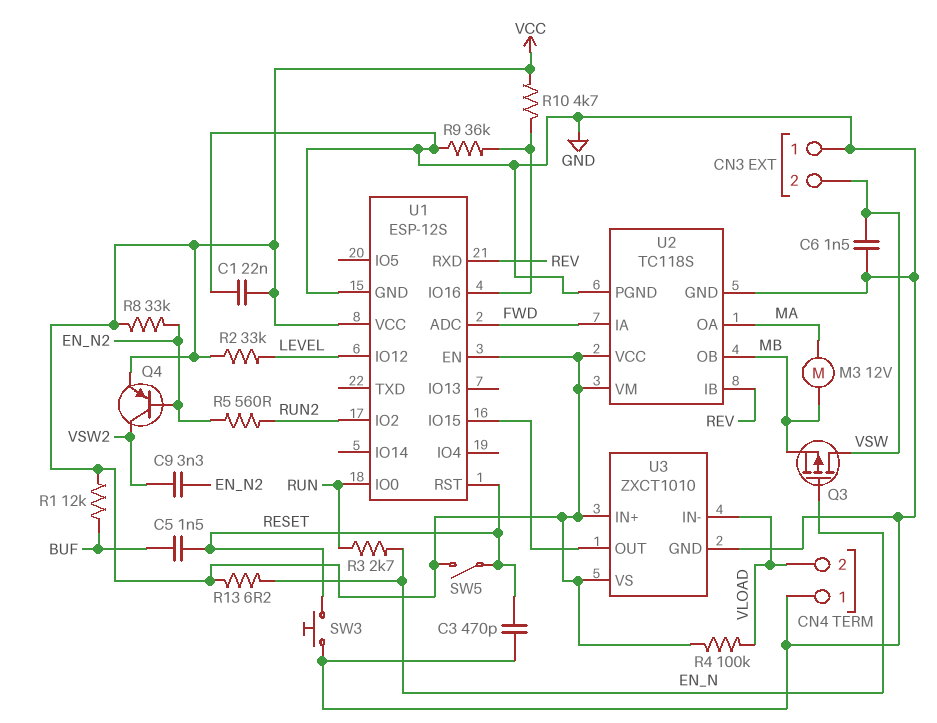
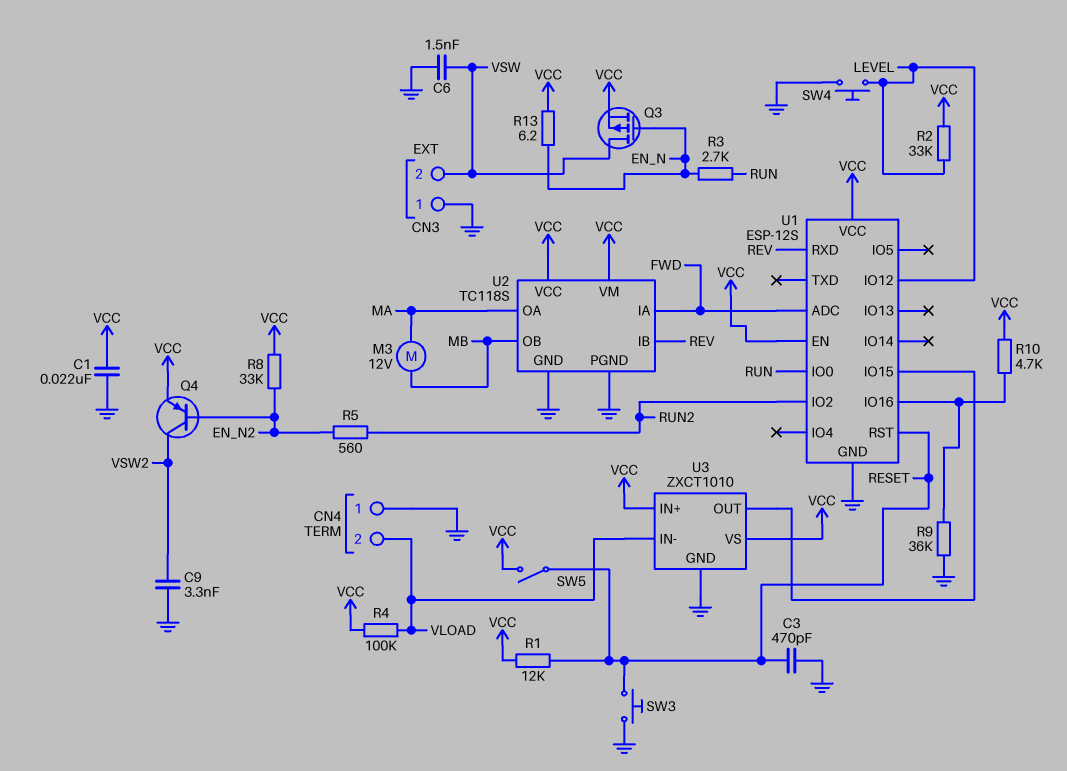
C5: 1.5nF (BUF, RESET) -> none
C9: 3.3nF (EN_N2, VSW2) -> 3.3nF (GND, VSW2)
Q3: PMOS (G EN_N, D VSW, S MB) -> PMOS (G EN_N, D VSW, S VCC)
R1: 12k (BUF, VCC) -> 12k (RESET, VCC)
SW4: none -> button (GND, LEVEL)

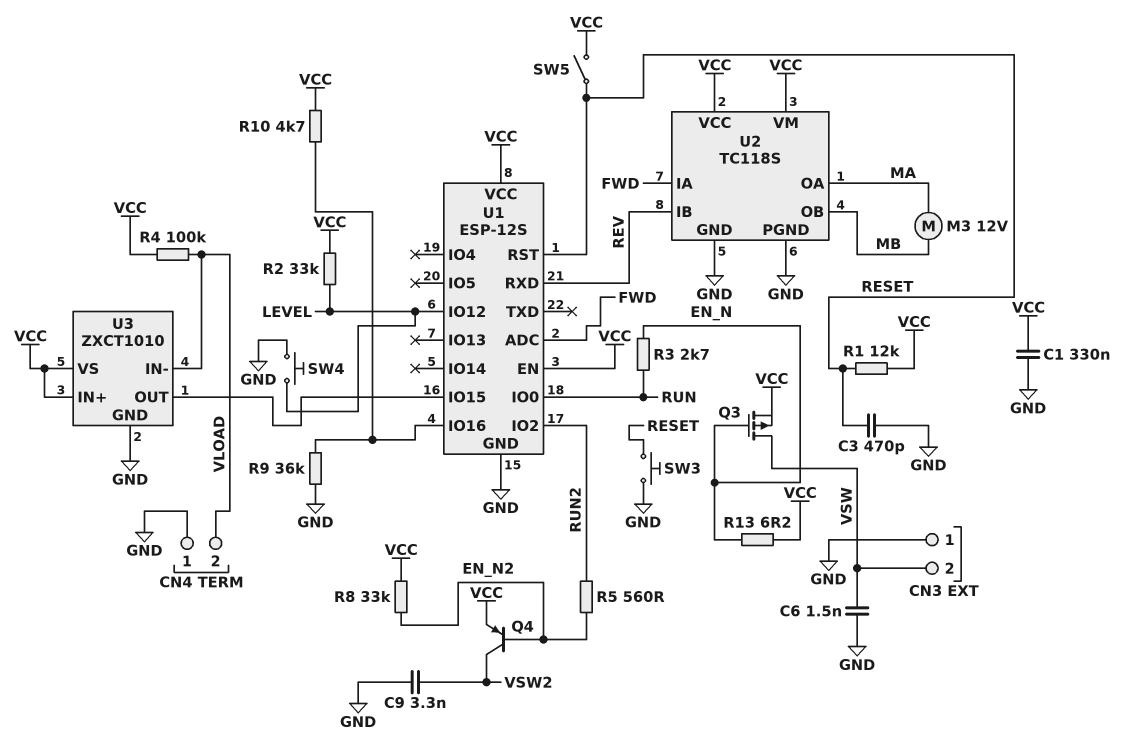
C1: 22nF (GND, VCC) -> 330nF (GND, VCC)

